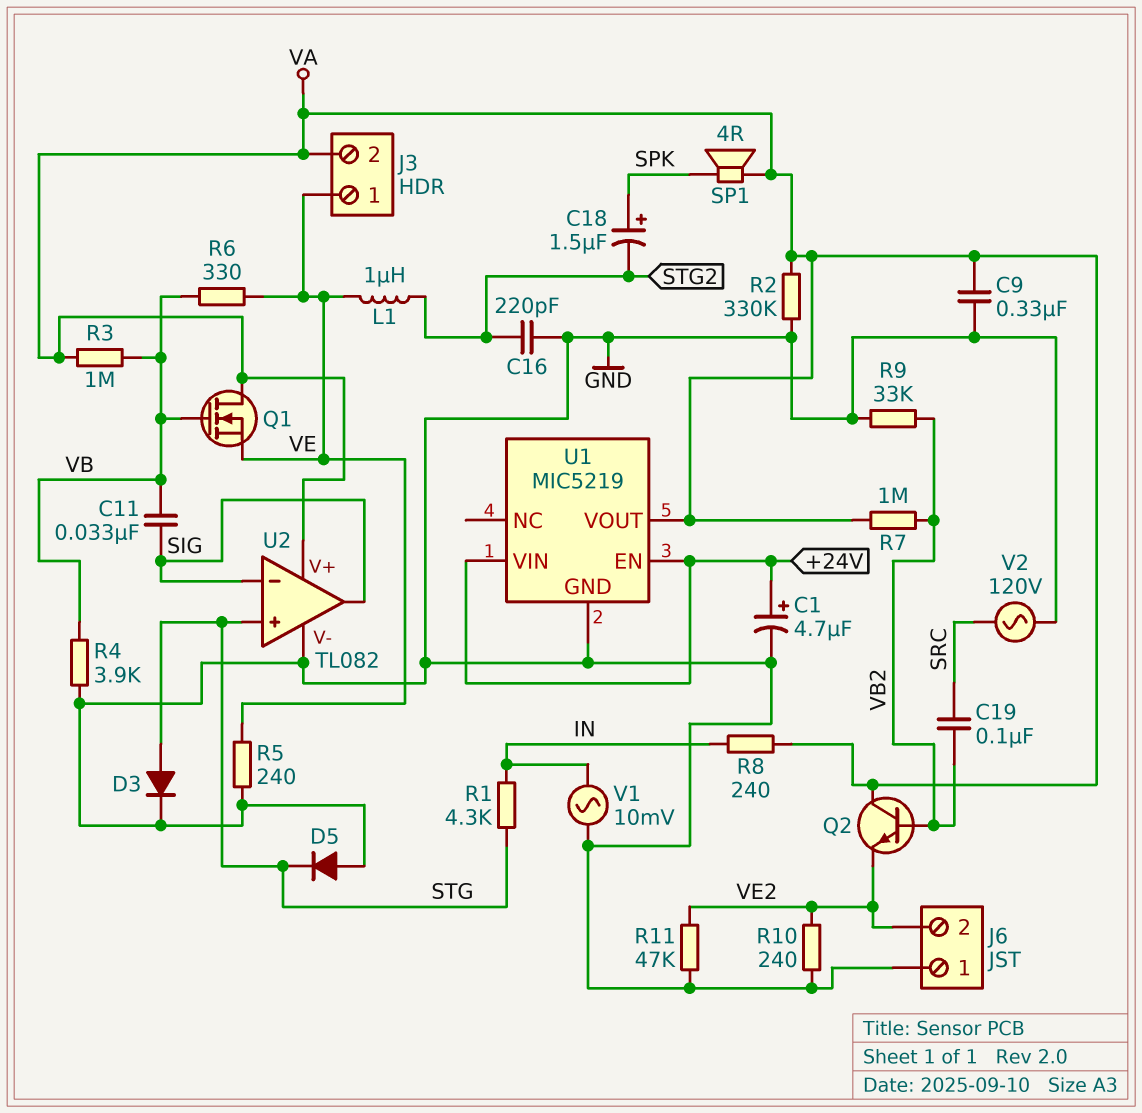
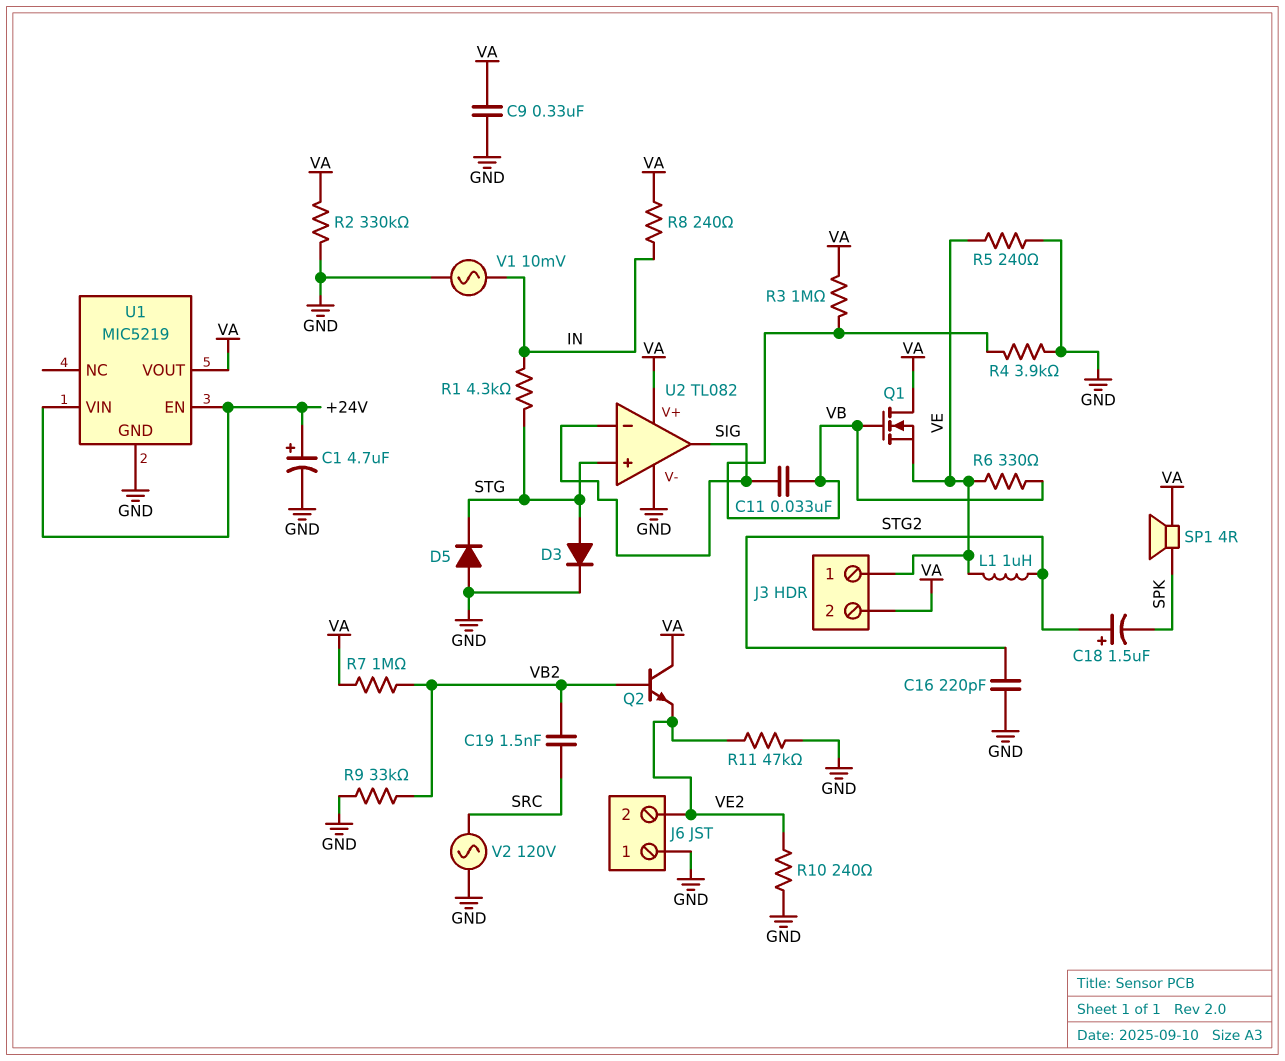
C18: 1.5uF (plus SPK, minus STG2) -> 1.5uF (plus STG2, minus SPK)
C19: 100nF (SRC, VB2) -> 1.5nF (SRC, VB2)

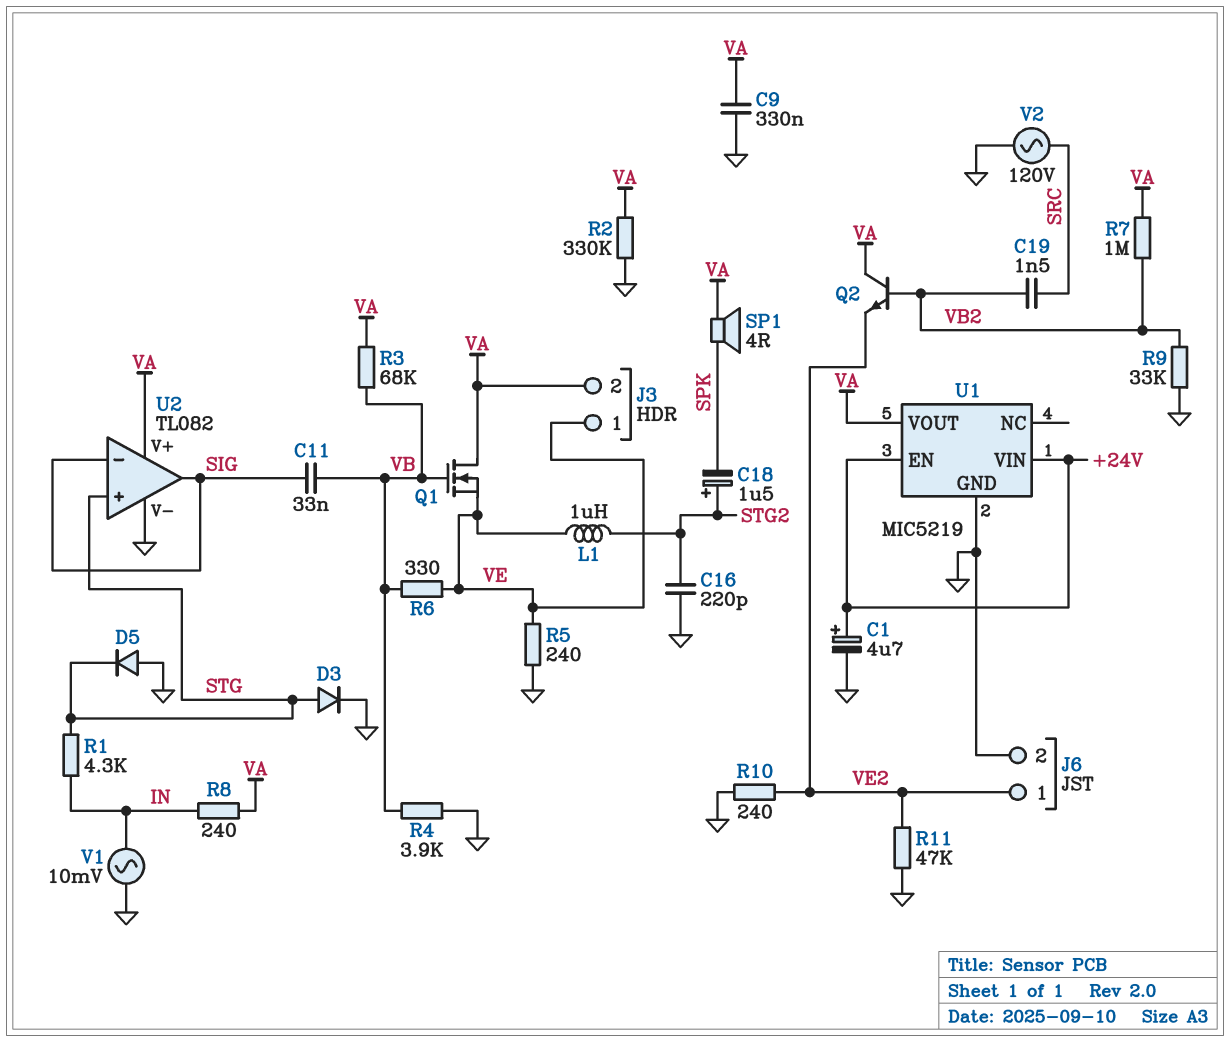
J6 pin 1: GND -> VE2
J6 pin 2: VE2 -> GND
R3: 1M (VA, VB) -> 68k (VA, VB)

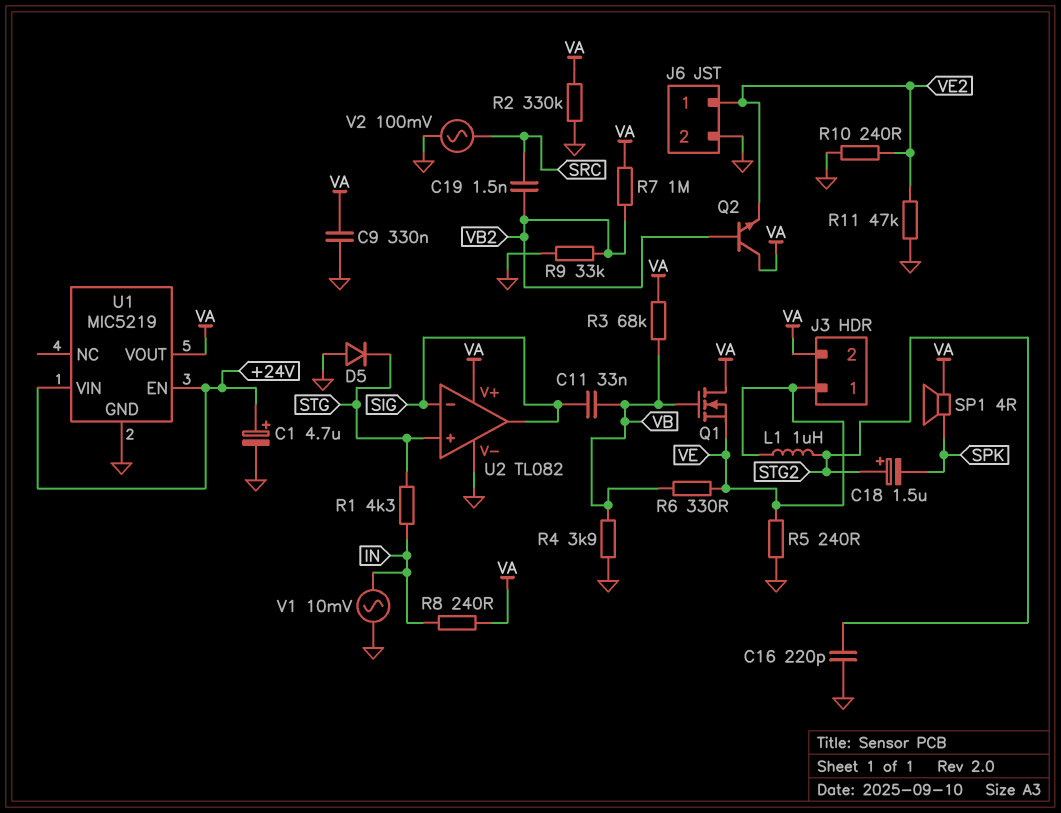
D3: diode (A STG, K GND) -> none
V2: AC 120V (GND, SRC) -> AC 100mV (GND, SRC)

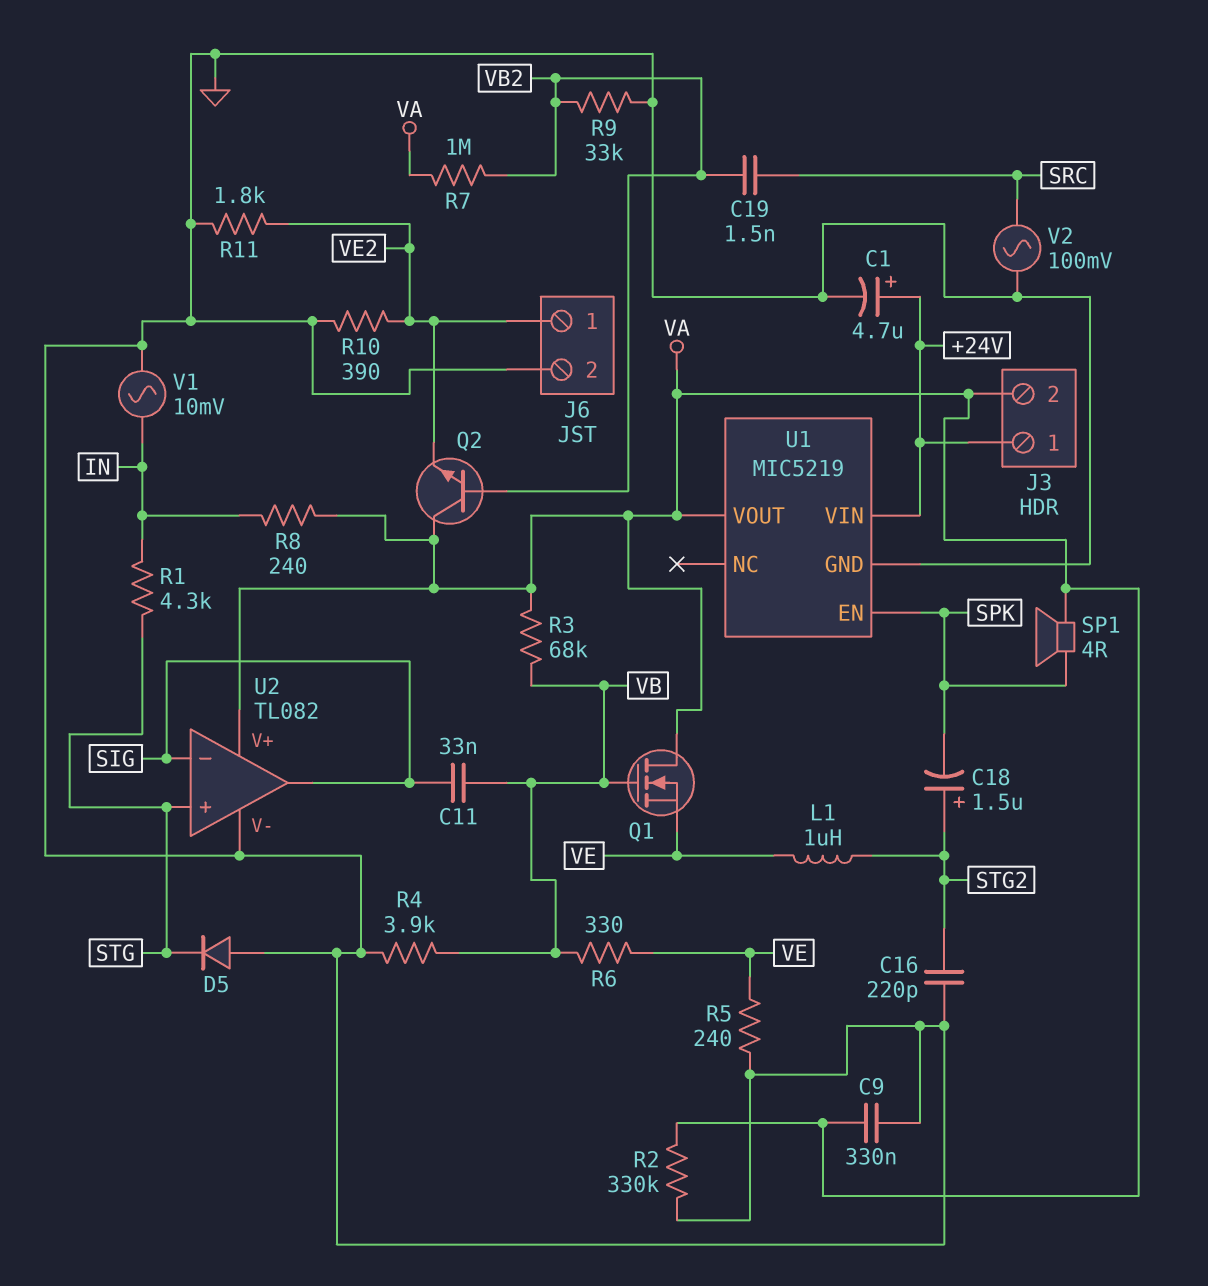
J3 pin 1: VE -> +24V
R10: 240 (GND, VE2) -> 390 (GND, VE2)
R11: 47k (GND, VE2) -> 1.8k (GND, VE2)
U1 pin EN: +24V -> SPK

